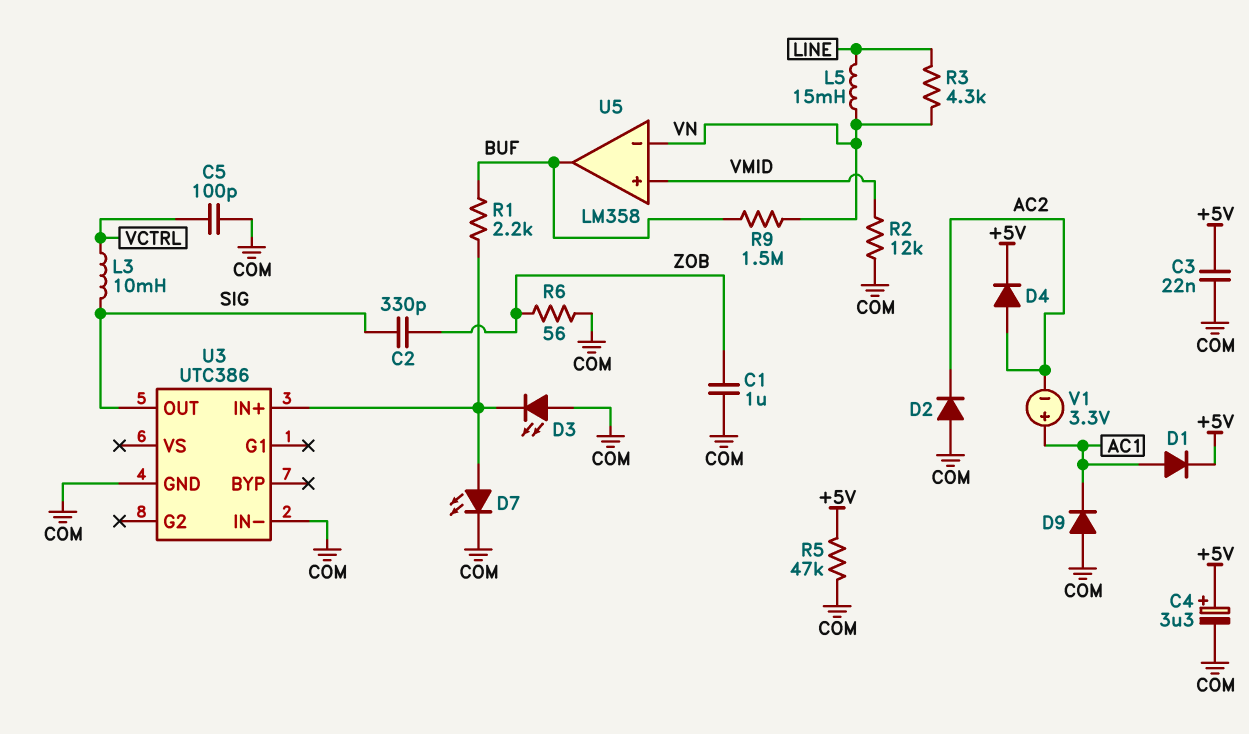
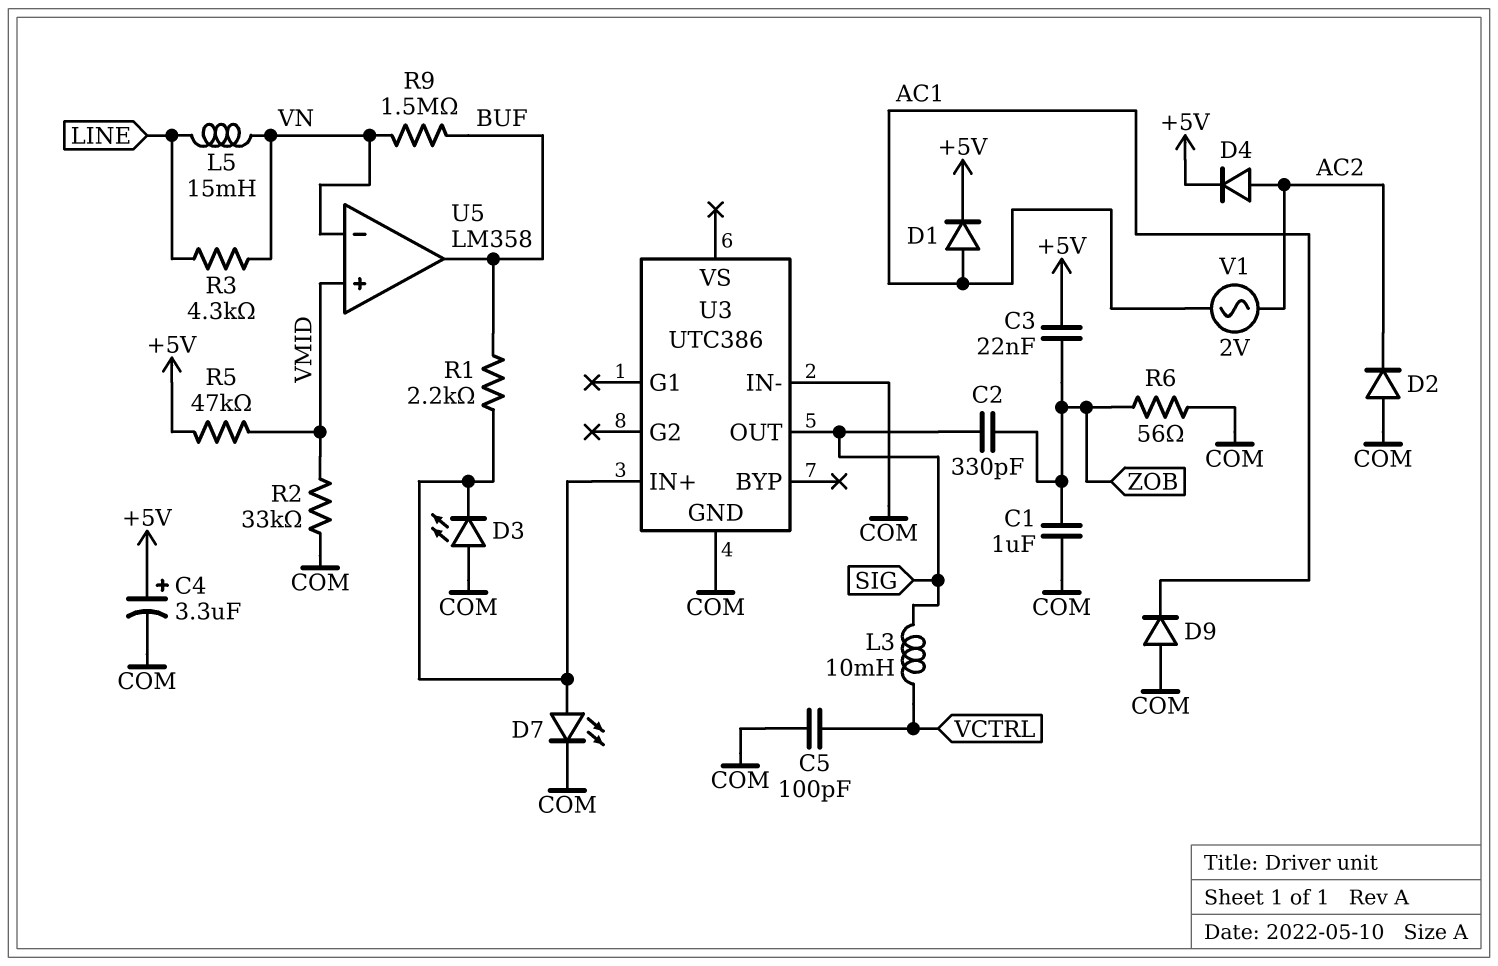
C3: 22nF (+5V, COM) -> 22nF (+5V, ZOB)
R2: 12k (COM, VMID) -> 33k (COM, VMID)
R5: 47k (+5V, COM) -> 47k (+5V, VMID)
V1: 3.3V (plus AC1, minus AC2) -> AC 2V (AC1, AC2)

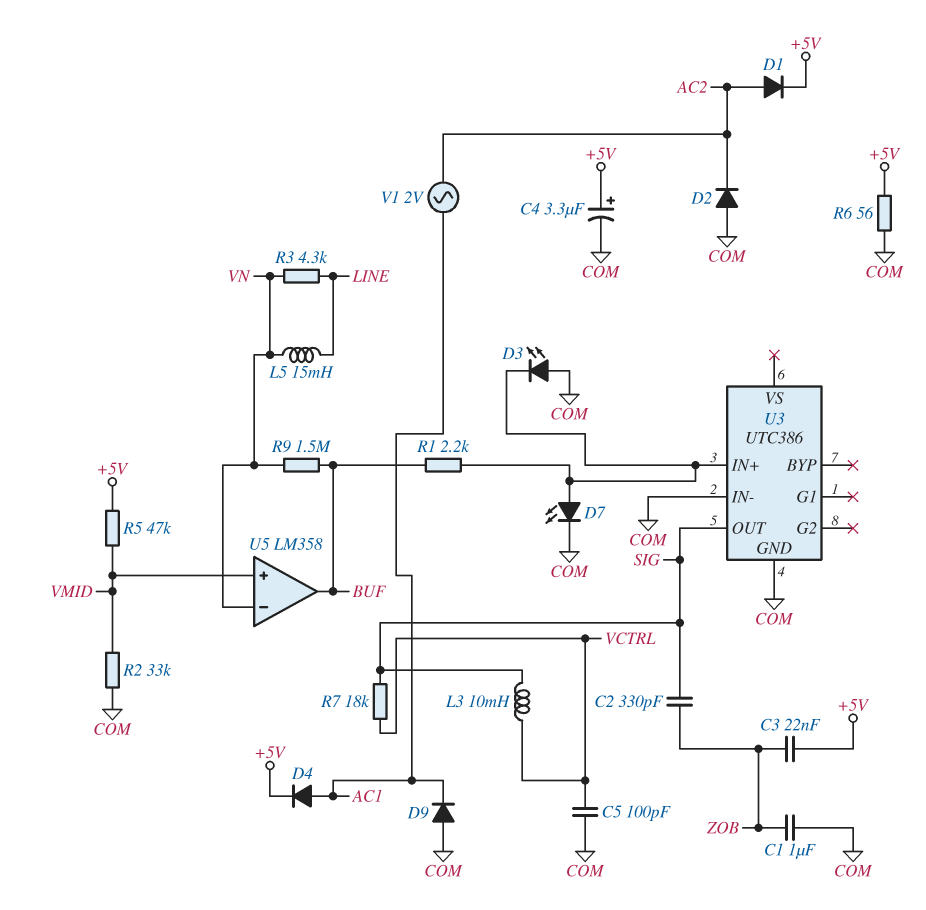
D1: diode (A AC1, K +5V) -> diode (A AC2, K +5V)
D4: diode (A AC2, K +5V) -> diode (A AC1, K +5V)
R6: 56 (COM, ZOB) -> 56 (+5V, COM)
R7: none -> 18k (SIG, VCTRL)

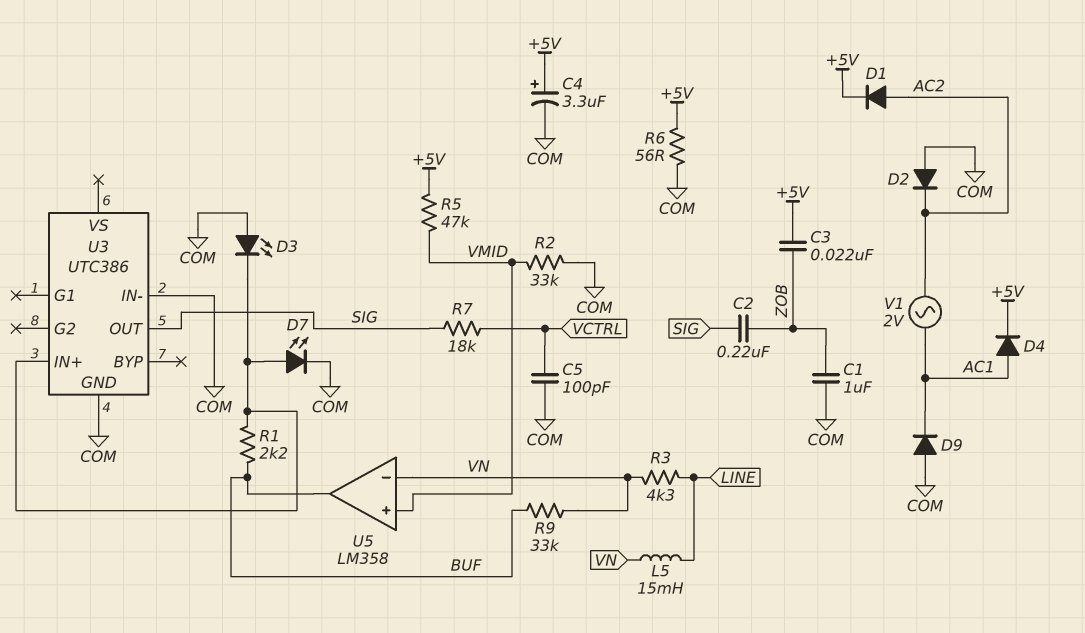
C2: 330pF (SIG, ZOB) -> 220nF (SIG, ZOB)
L3: 10mH (SIG, VCTRL) -> none
R9: 1.5M (BUF, VN) -> 33k (BUF, VN)

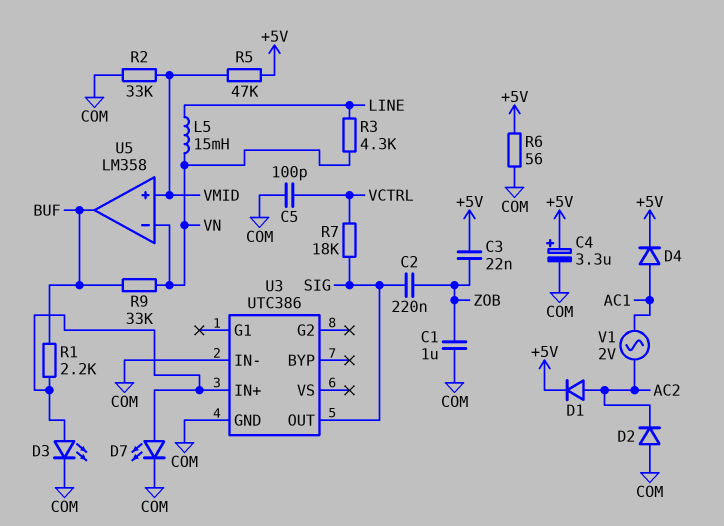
D3: LED (A COM, K U3/IN+) -> LED (A U3/IN+, K COM)
D9: diode (A COM, K AC1) -> none

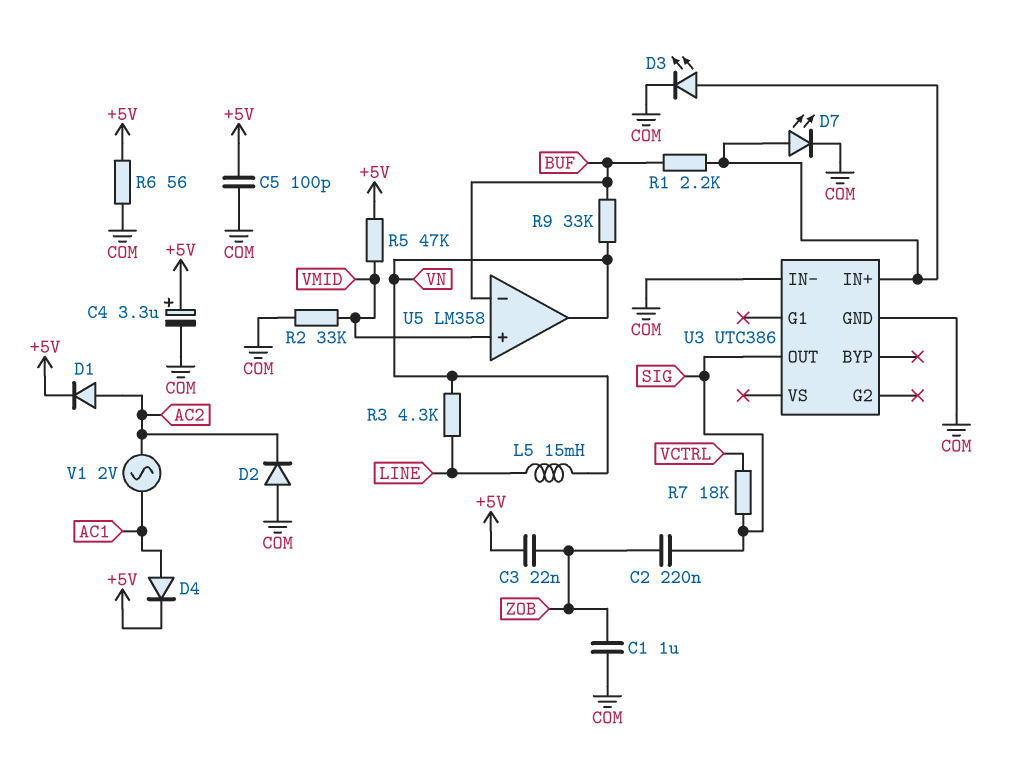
C5: 100pF (COM, VCTRL) -> 100pF (+5V, COM)
U5 pin in-: VN -> BUF
U5 pin out: BUF -> VN

